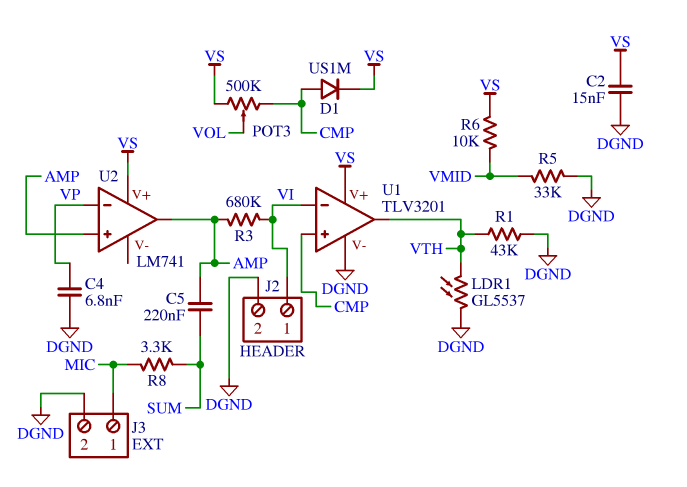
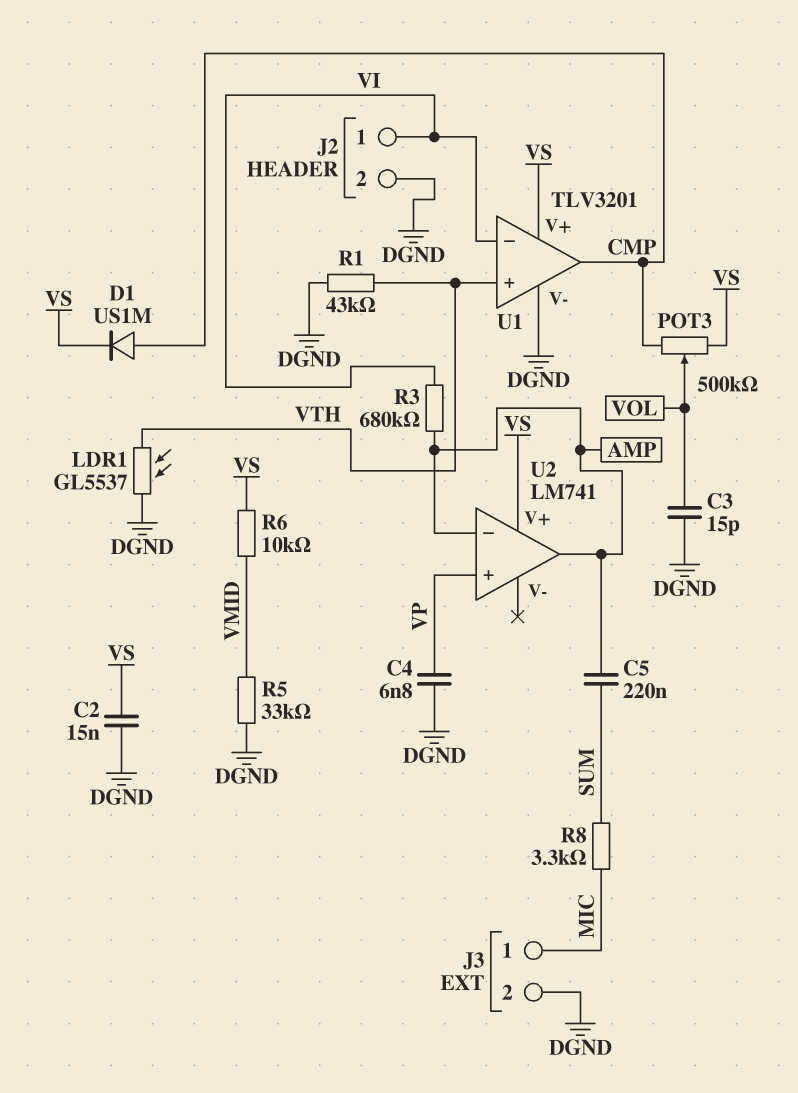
C3: none -> 15pF (DGND, VOL)
U1 pin in+: CMP -> VTH
U1 pin out: VTH -> CMP
U2 pin in+: AMP -> VP
U2 pin in-: VP -> AMP

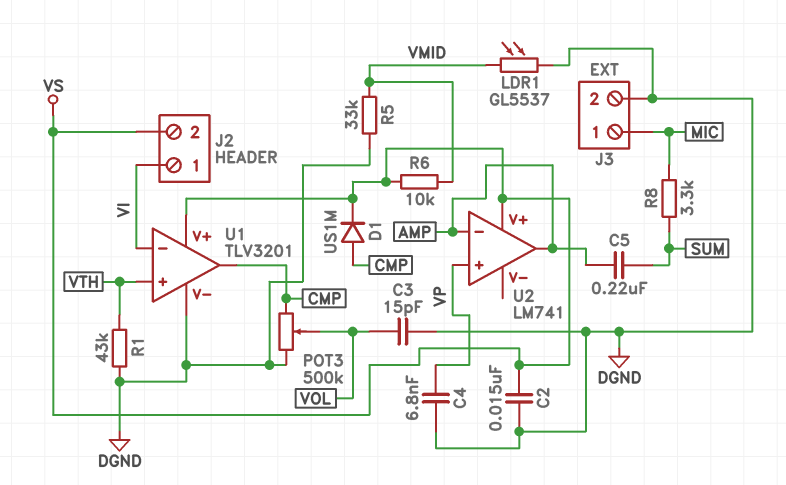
J2 pin 2: DGND -> VS
LDR1: GL5537 (DGND, VTH) -> GL5537 (DGND, VMID)
POT3: 500k (CMP, VS, wiper VOL) -> 500k (CMP, DGND, wiper VOL)
R3: 680k (AMP, VI) -> none

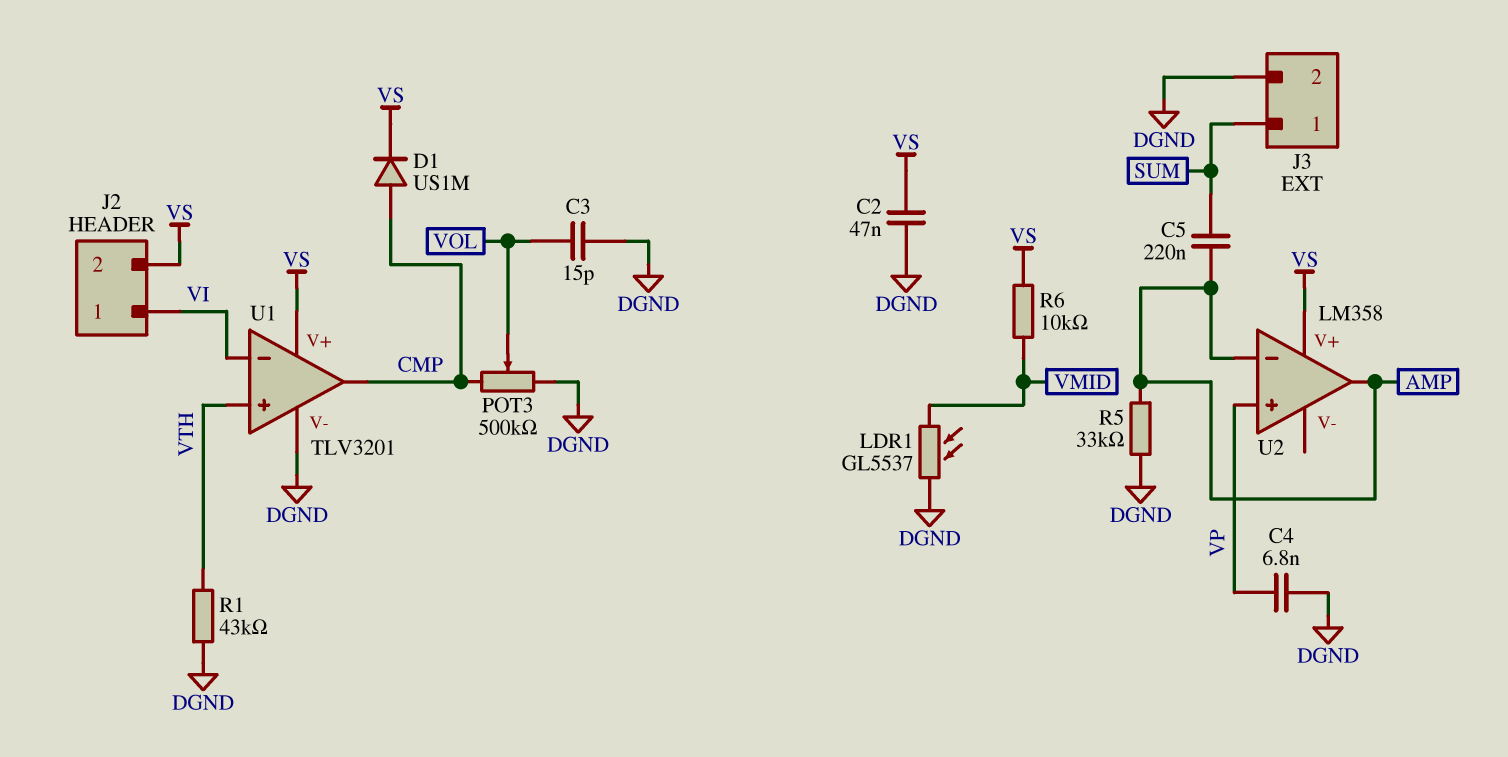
C2: 15nF (DGND, VS) -> 47nF (DGND, VS)
J3 pin 1: MIC -> SUM
R5: 33k (DGND, VMID) -> 33k (AMP, DGND)
R8: 3.3k (MIC, SUM) -> none
U2: LM741 -> LM358

